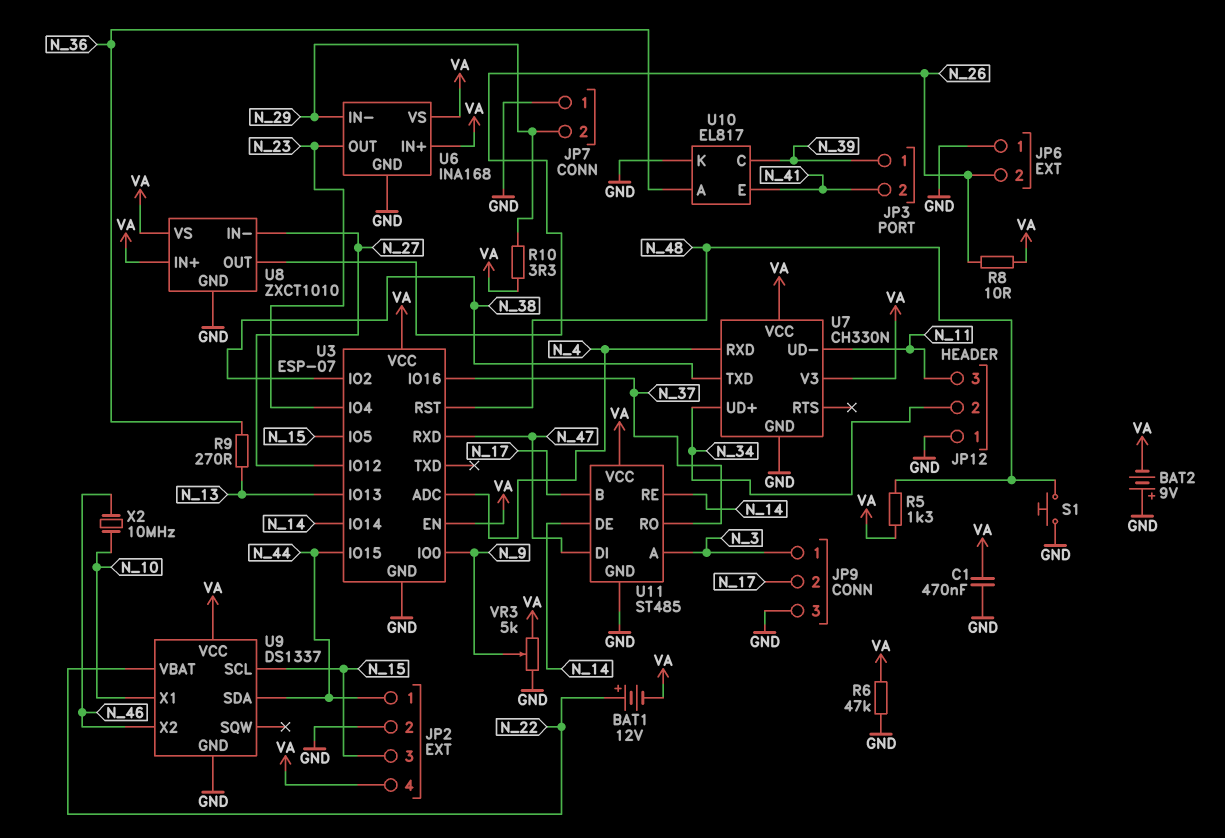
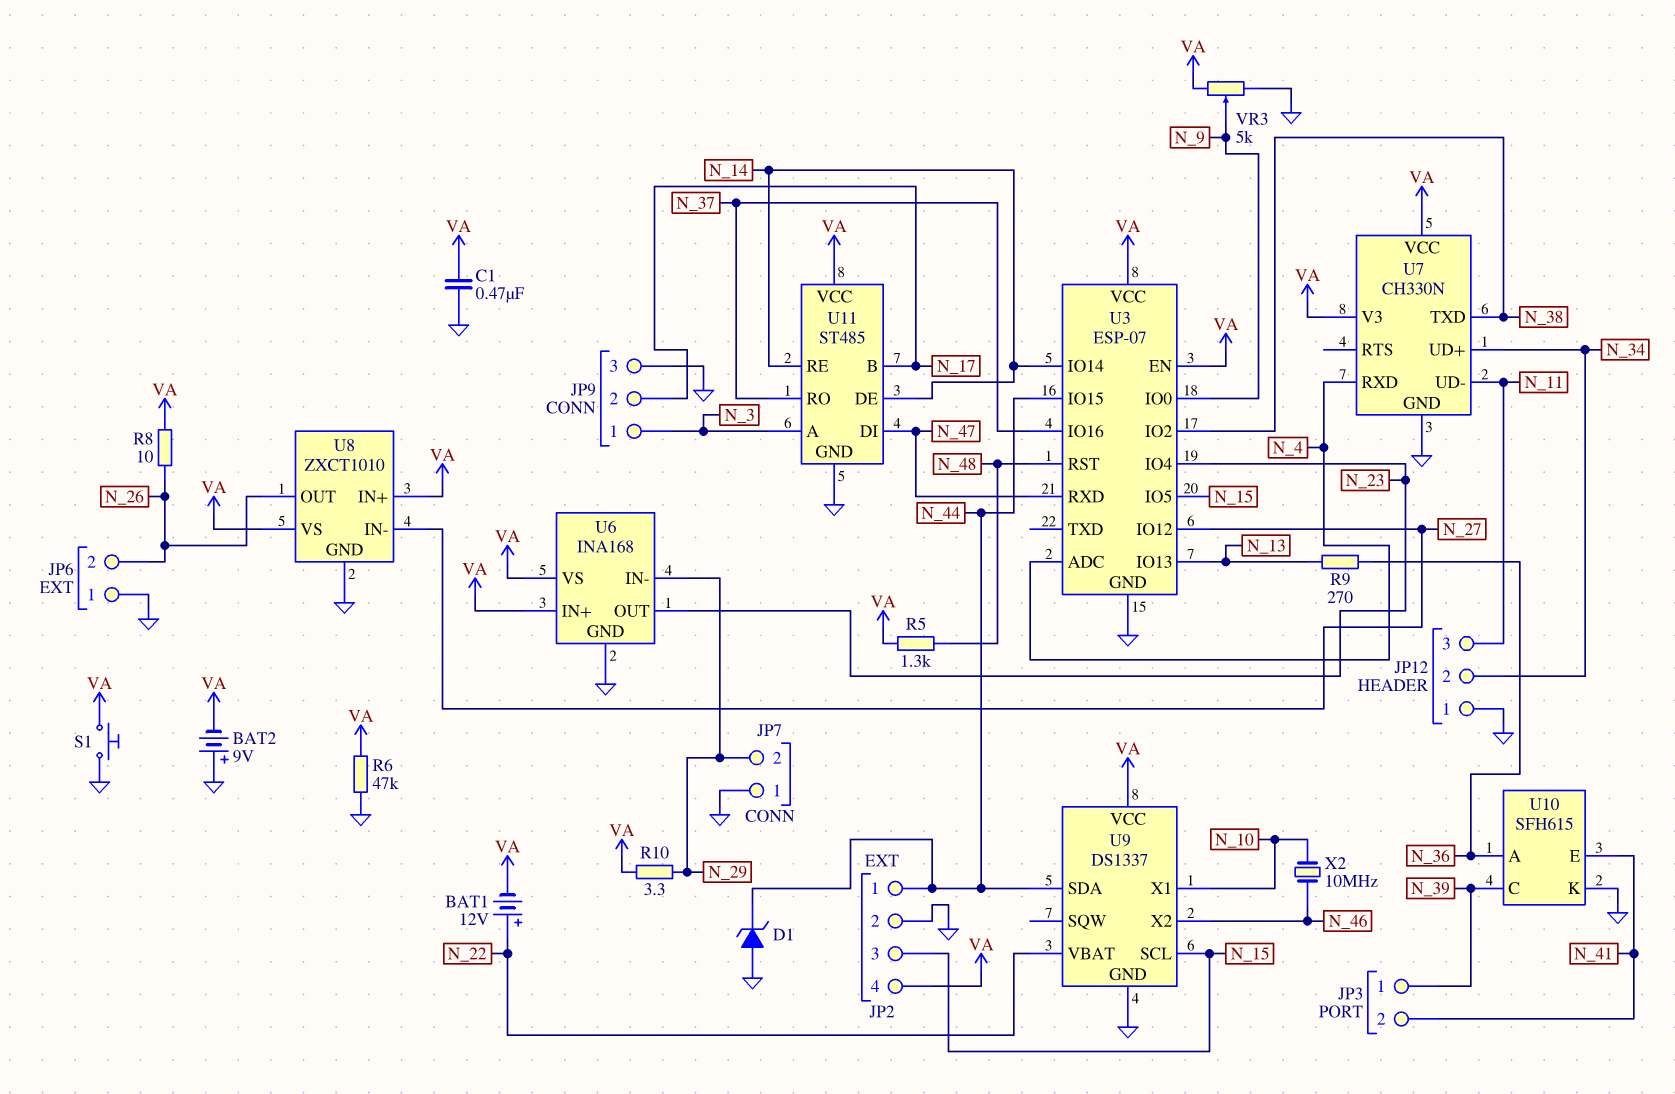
D1: none -> zener (A GND, K N_44)
S1: button (GND, N_48) -> button (GND, VA)
U10: EL817 -> SFH615

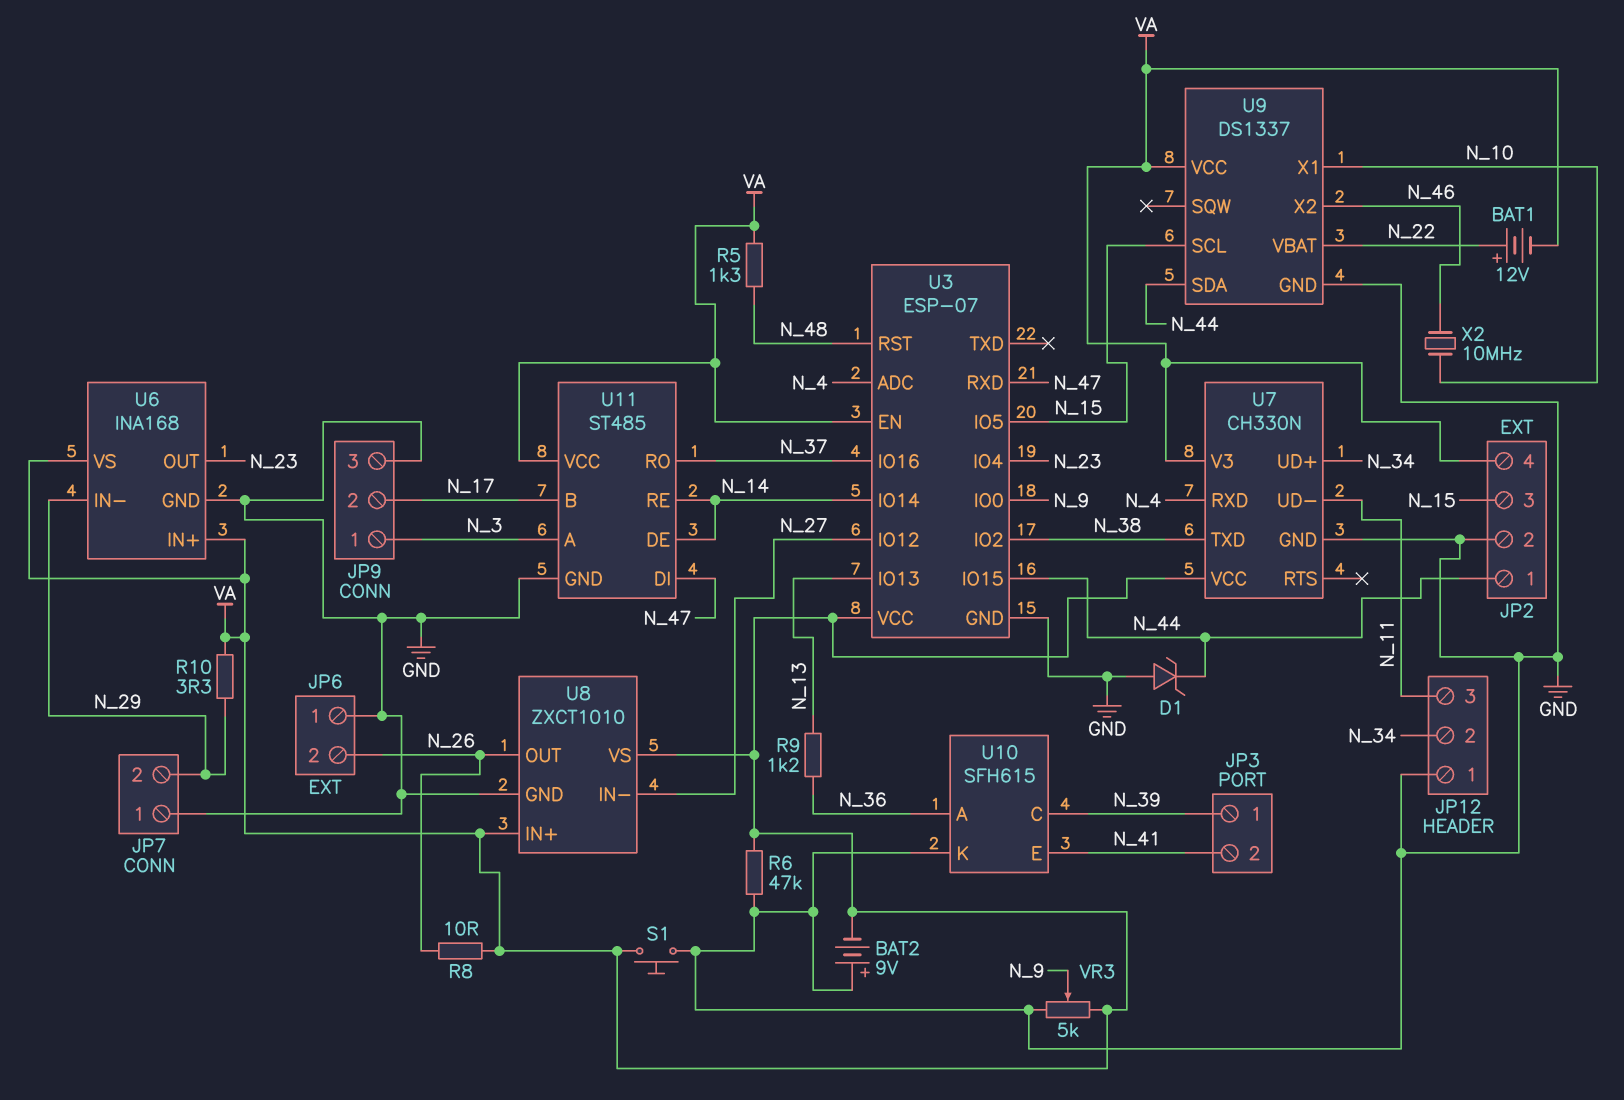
C1: 470nF (GND, VA) -> none
R9: 270 (N_13, N_36) -> 1.2k (N_13, N_36)

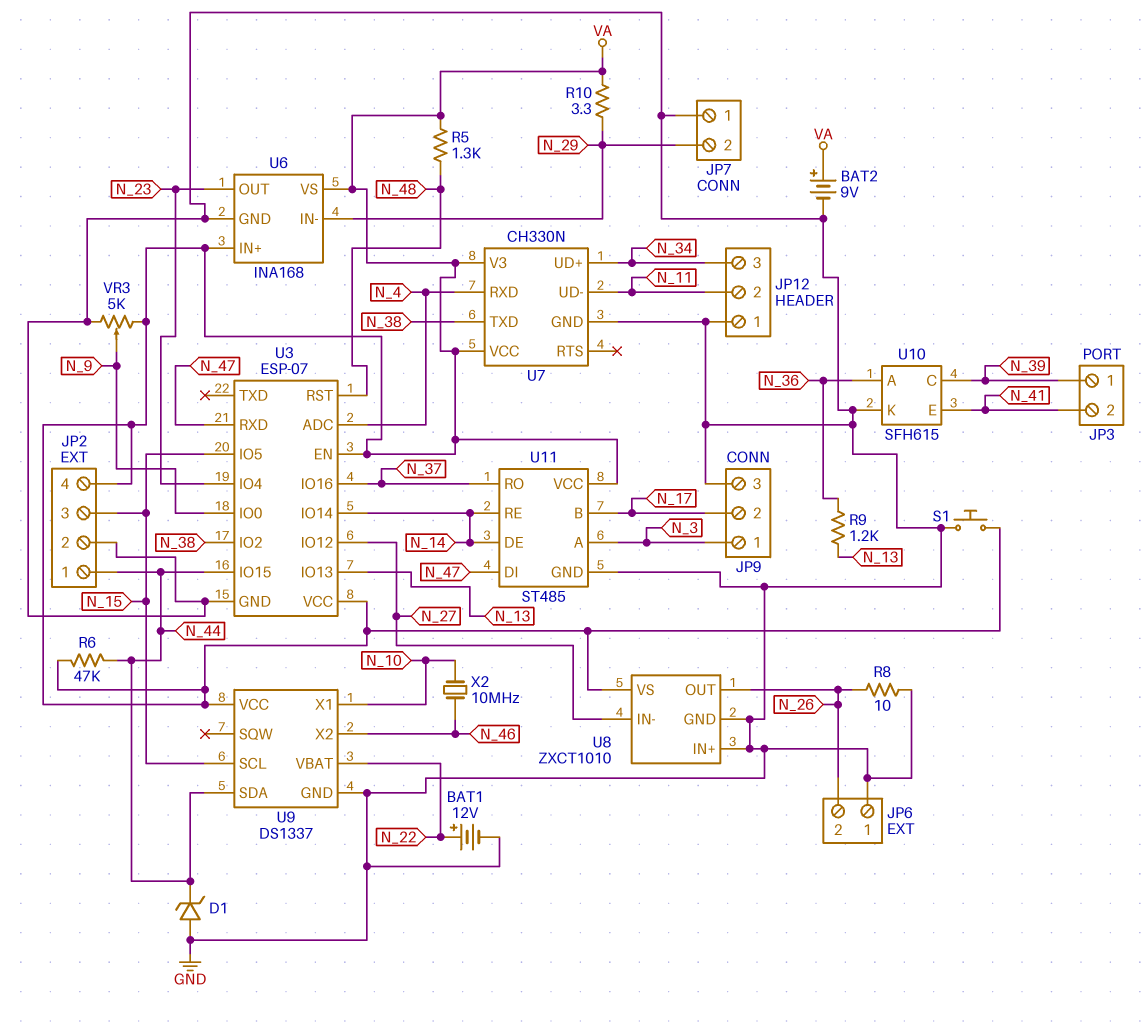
BAT1: 12V (plus N_22, minus VA) -> 12V (plus N_22, minus GND)
BAT2: 9V (plus GND, minus VA) -> 9V (plus VA, minus GND)
JP12 pin 2: N_34 -> N_11
JP12 pin 3: N_11 -> N_34
R6: 47k (GND, VA) -> 47k (N_44, VA)
R8: 10 (N_26, VA) -> 10 (GND, N_26)
U8 pin IN+: VA -> GND

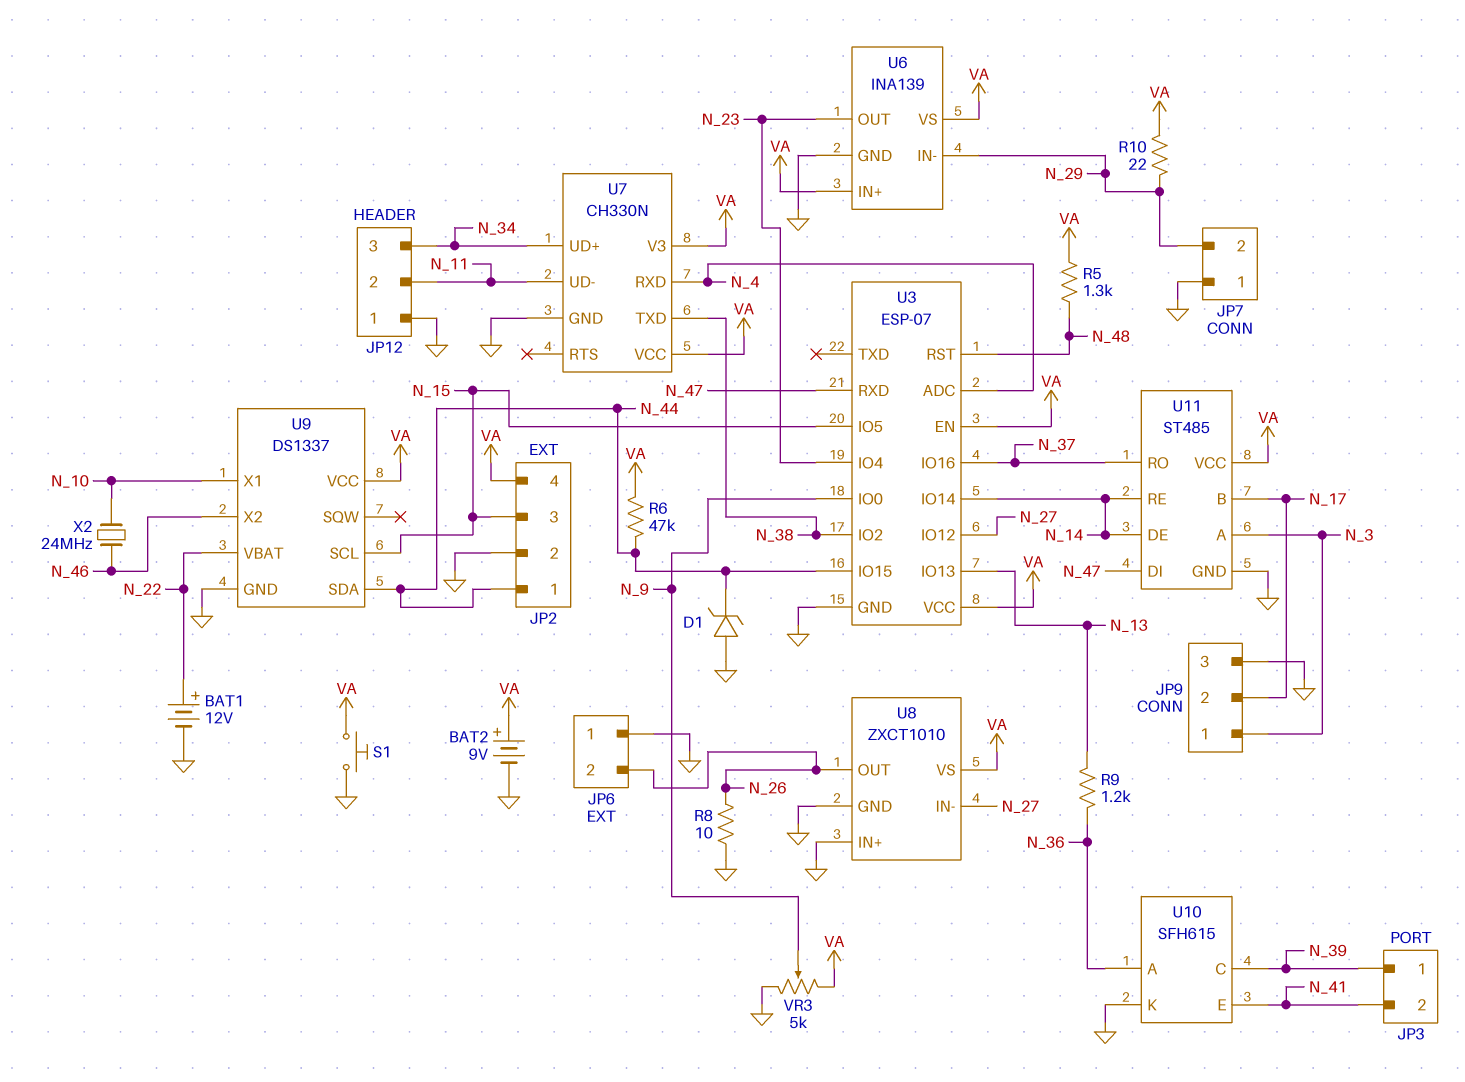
R10: 3.3 (N_29, VA) -> 22 (N_29, VA)
U6: INA168 -> INA139
X2: 10MHz (N_10, N_46) -> 24MHz (N_10, N_46)

